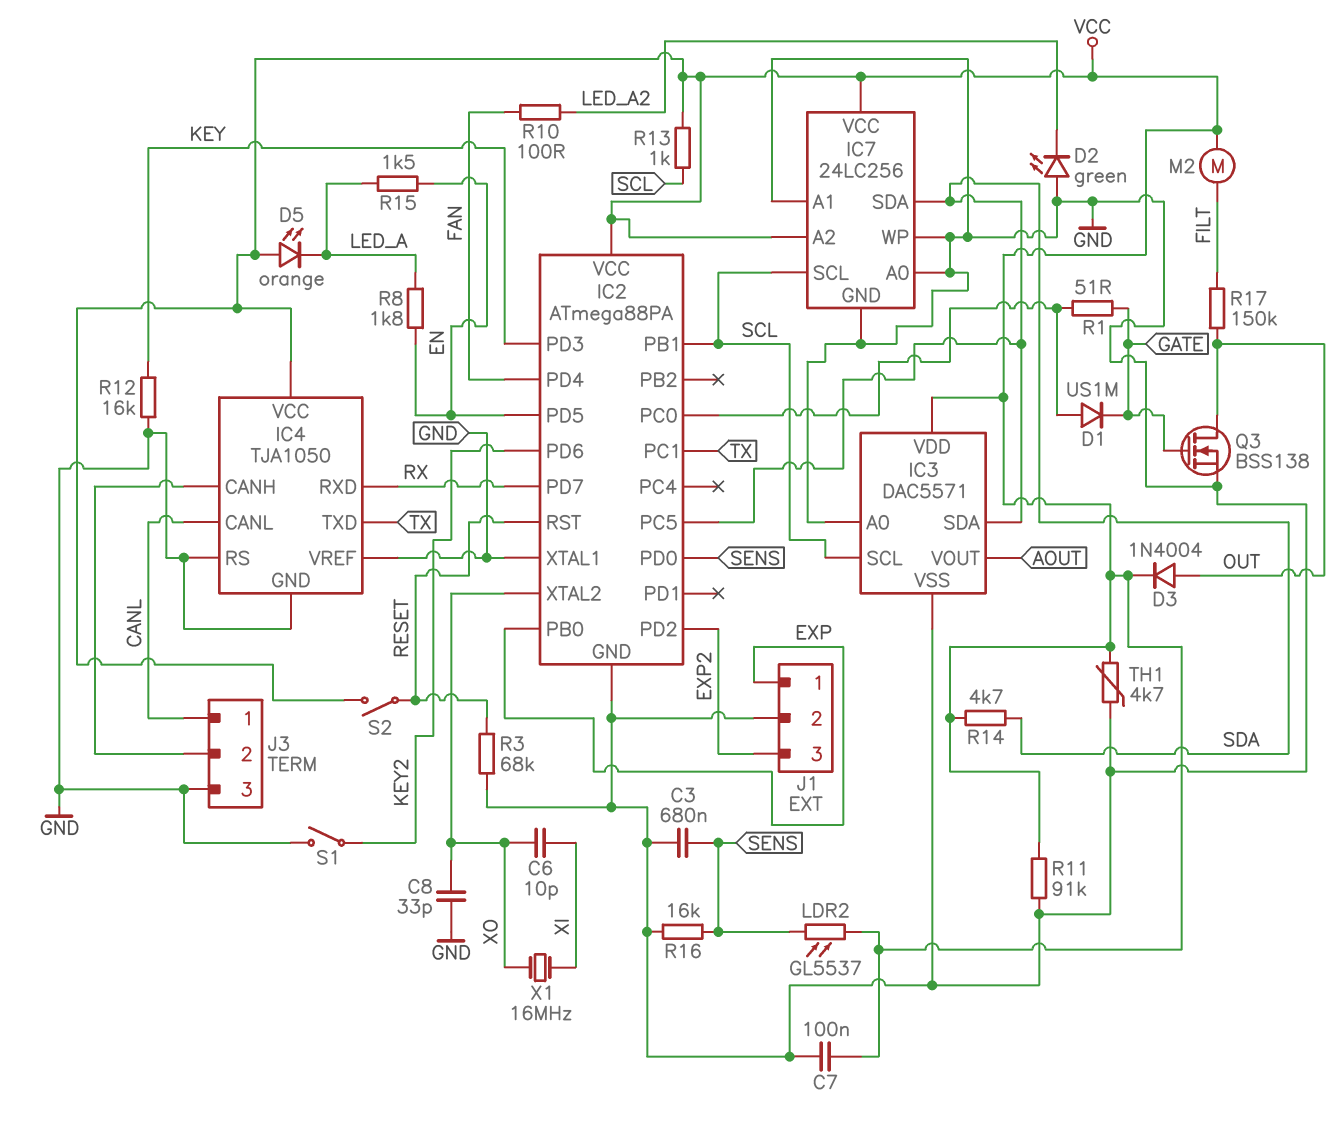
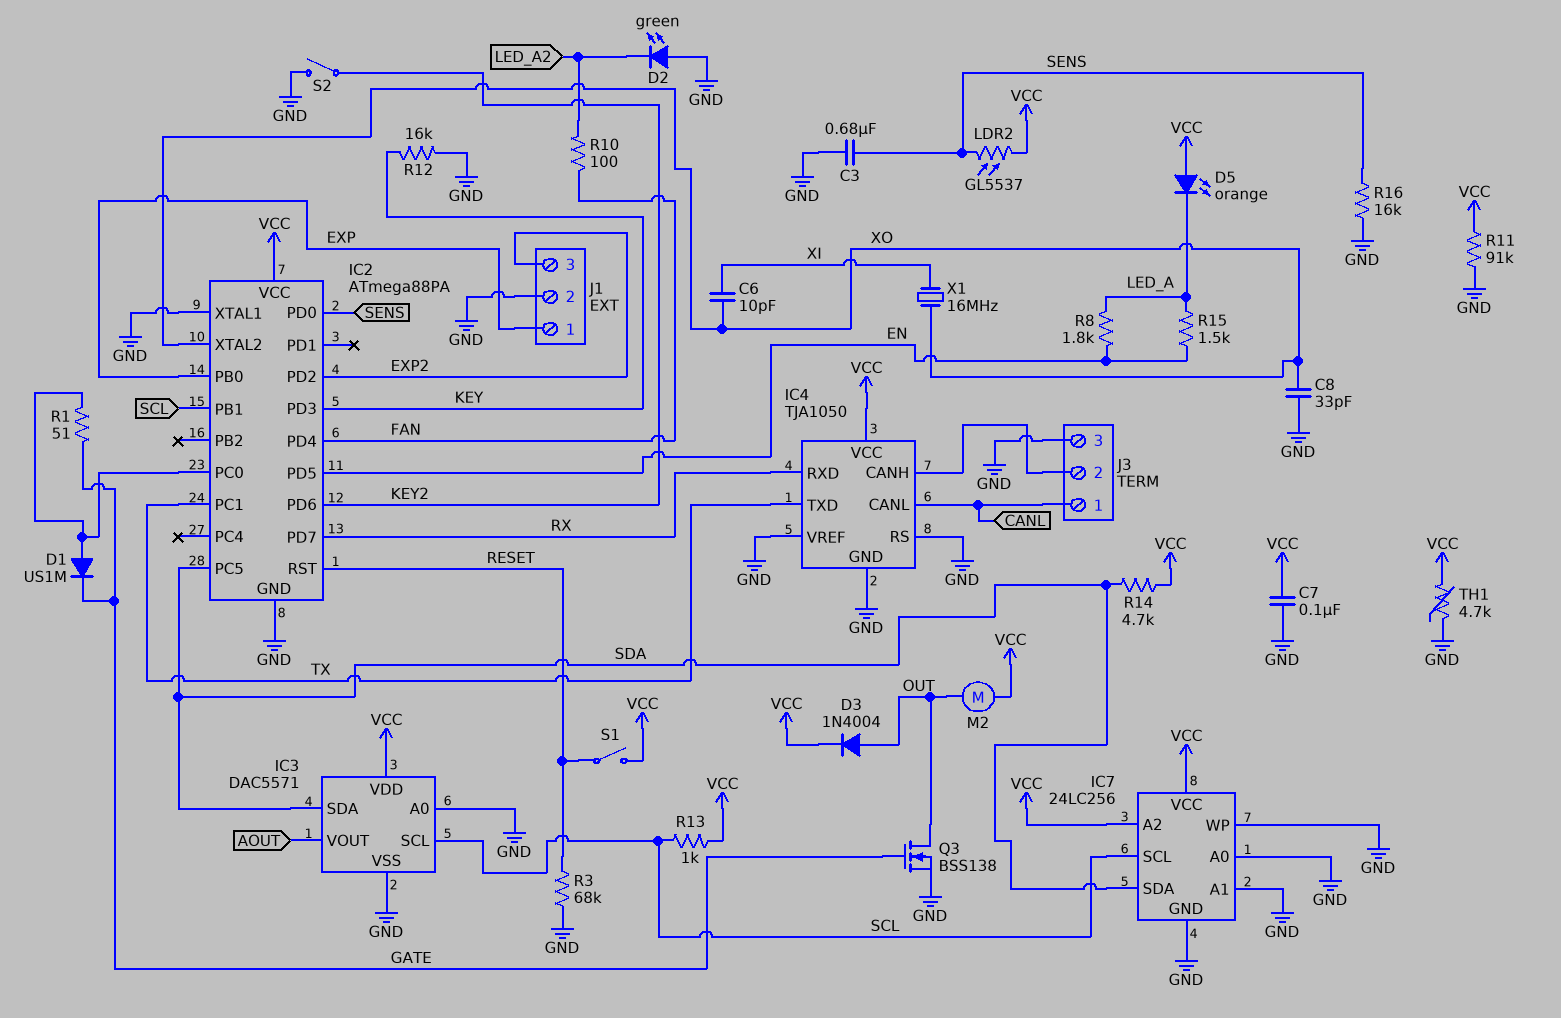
M2: motor (FILT, VCC) -> motor (OUT, VCC)
R17: 150k (FILT, OUT) -> none
S1: switch (GND, KEY2) -> switch (RESET, VCC)
S2: switch (RESET, VCC) -> switch (GND, KEY2)

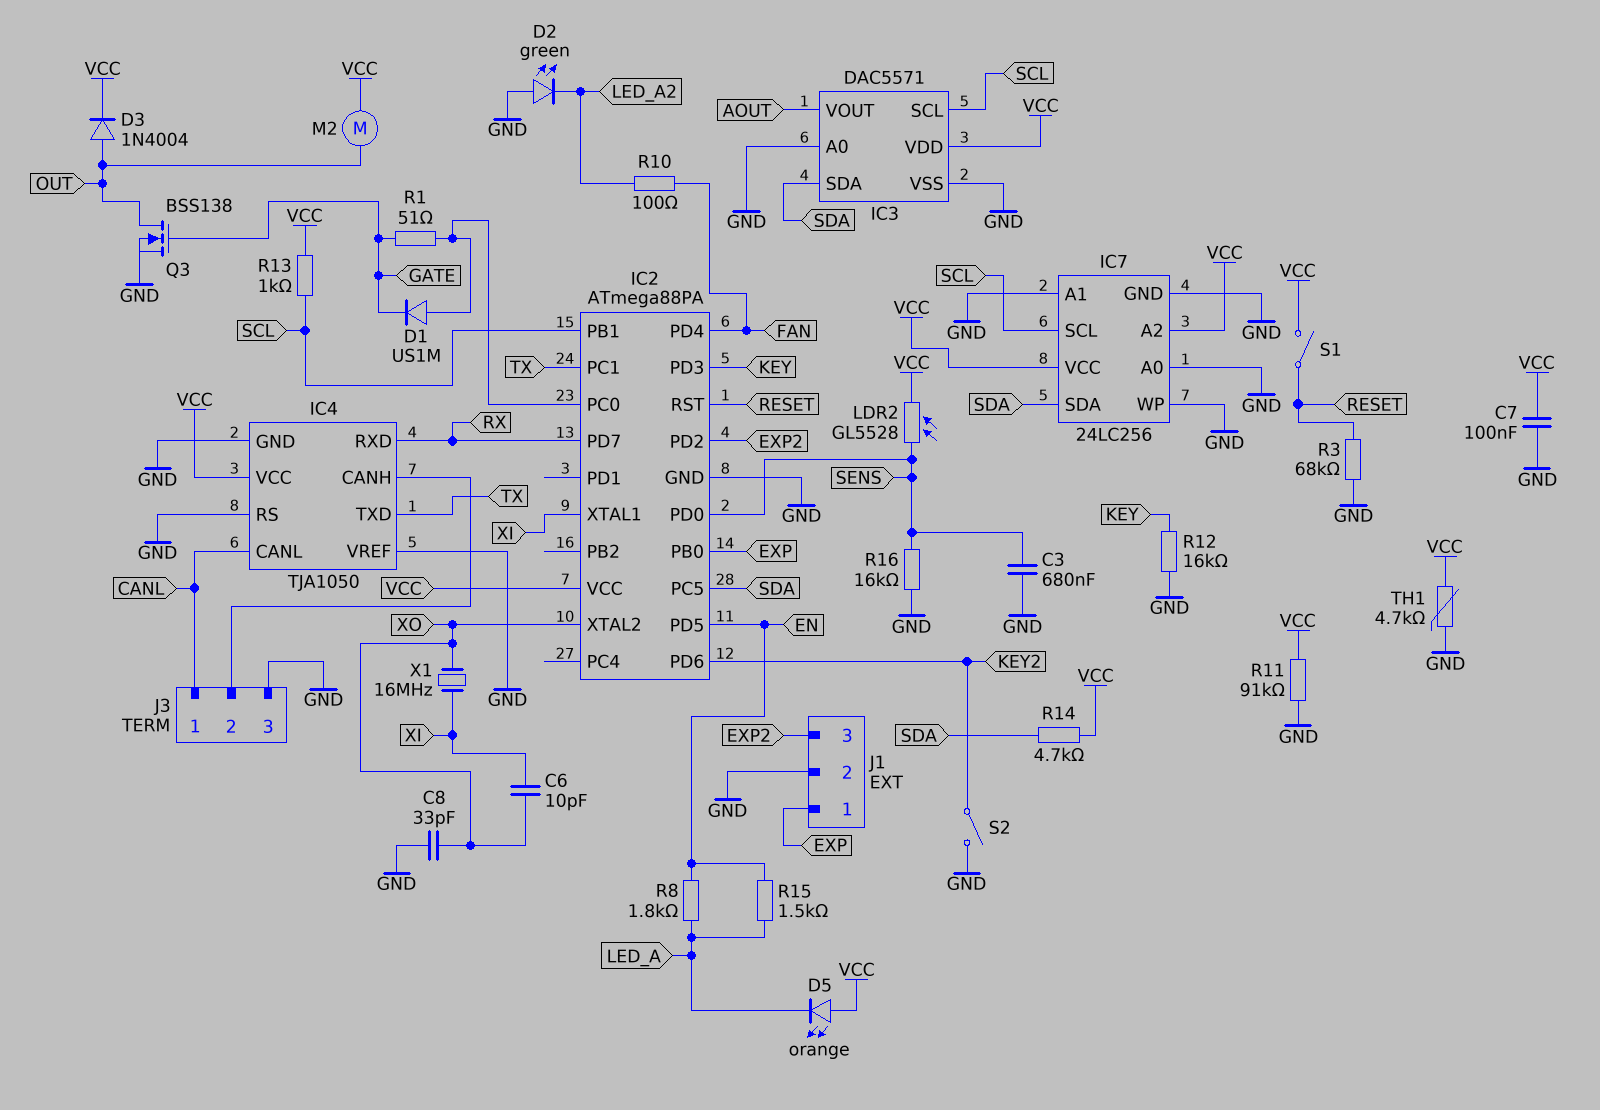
IC2 pin XTAL1: GND -> XI
LDR2: GL5537 (SENS, VCC) -> GL5528 (SENS, VCC)

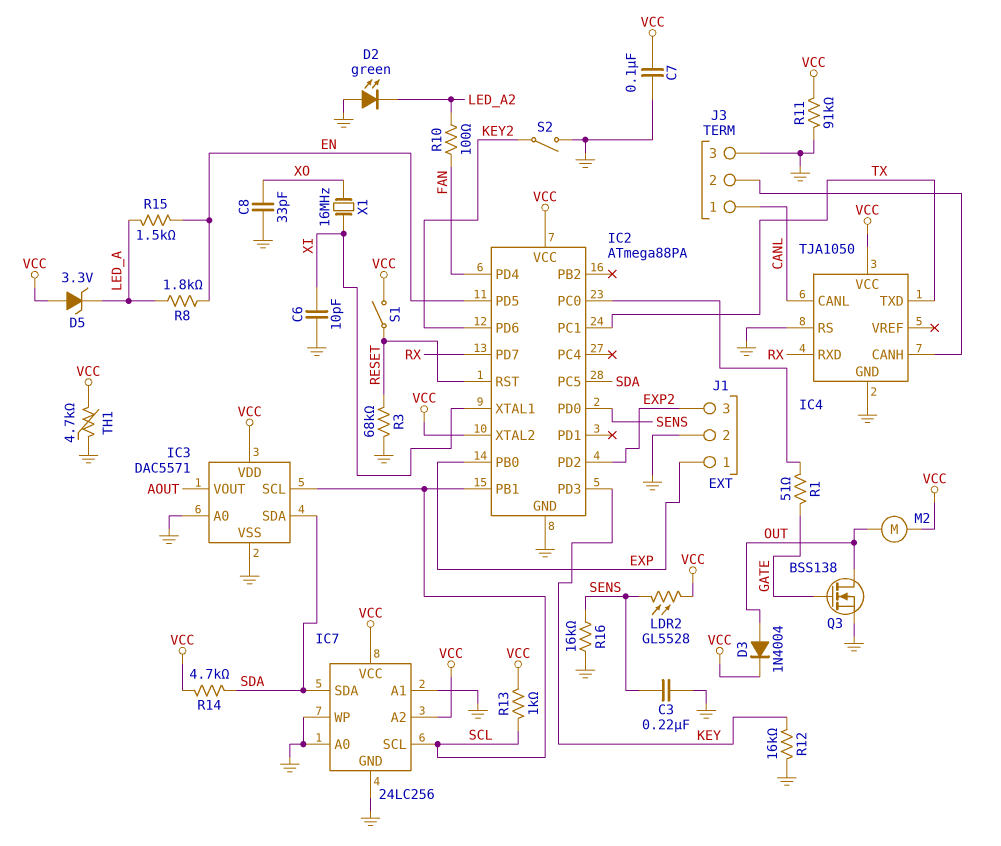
C3: 680nF (GND, SENS) -> 220nF (GND, SENS)
C6: 10pF (XI, XO) -> 10pF (GND, XI)
D1: diode US1M (A IC2/PC0, K GATE) -> none
D5: LED orange (A VCC, K LED_A) -> zener 3.3V (A VCC, K LED_A)
IC2 pin XTAL2: XO -> VCC
IC4 pin VREF: GND -> none

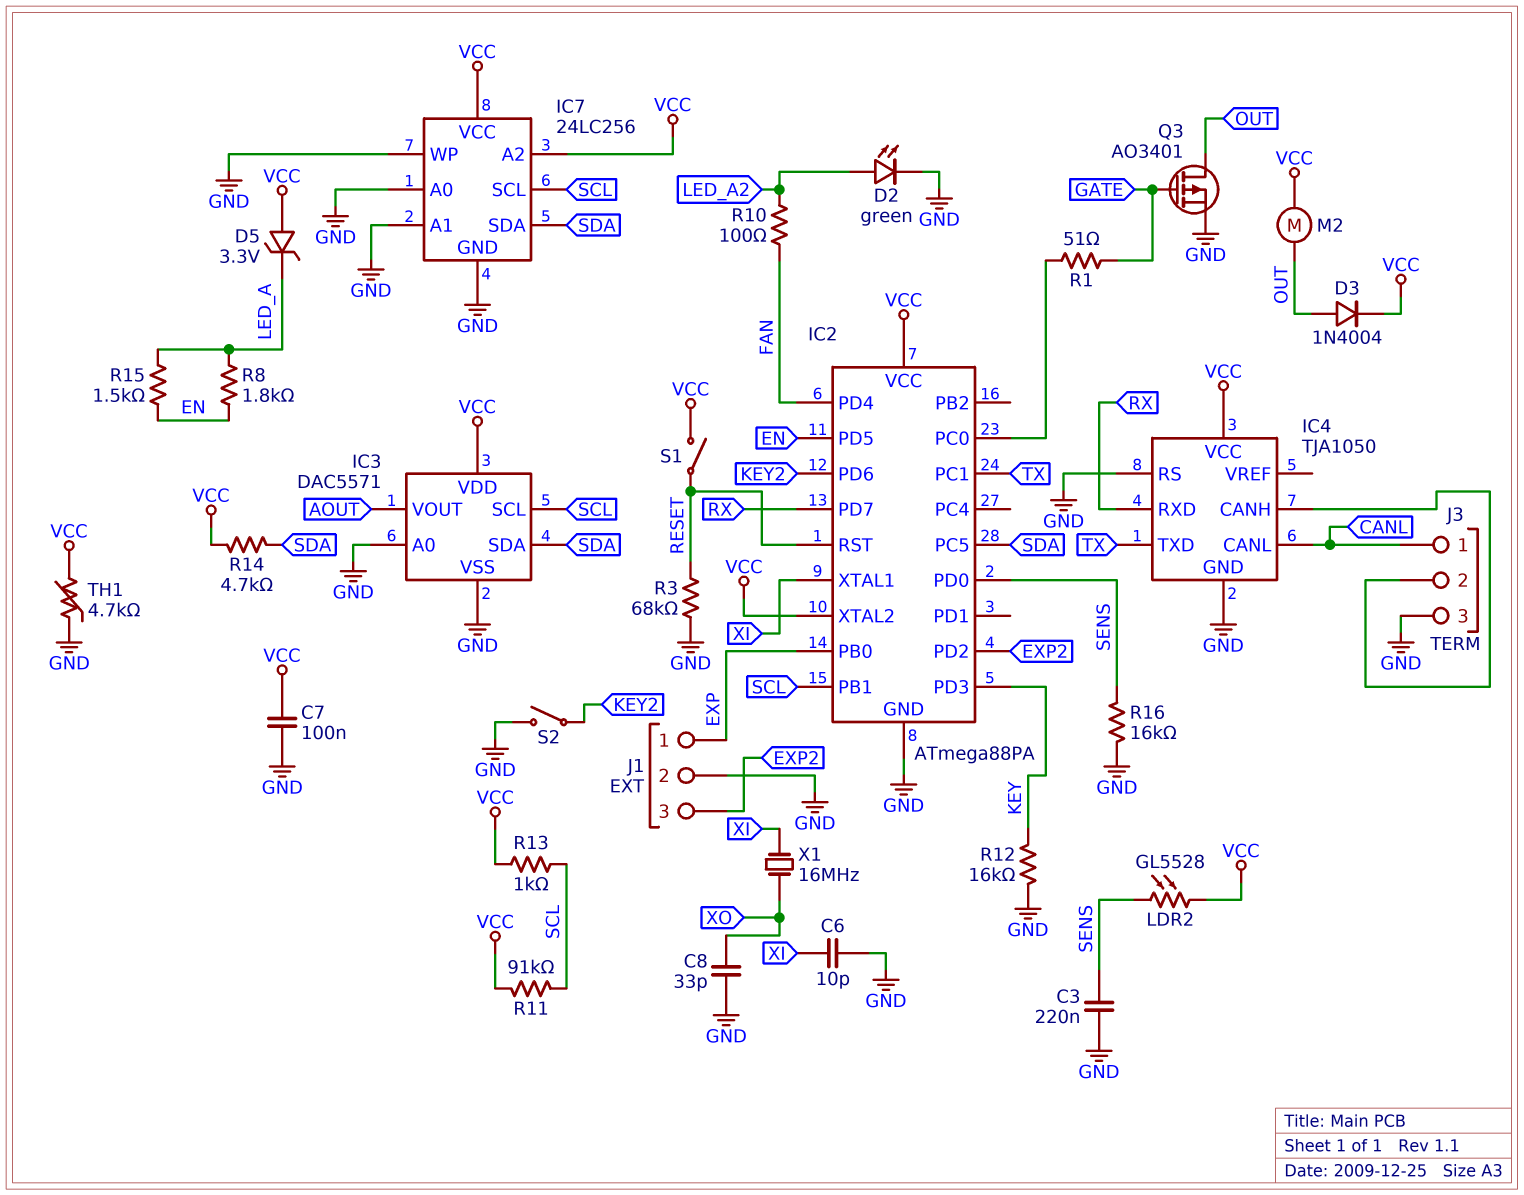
D2: LED green (A GND, K LED_A2) -> LED green (A LED_A2, K GND)
Q3: NMOS BSS138 (G GATE, D OUT, S GND) -> PMOS AO3401 (G GATE, D OUT, S GND)
R11: 91k (GND, VCC) -> 91k (SCL, VCC)

